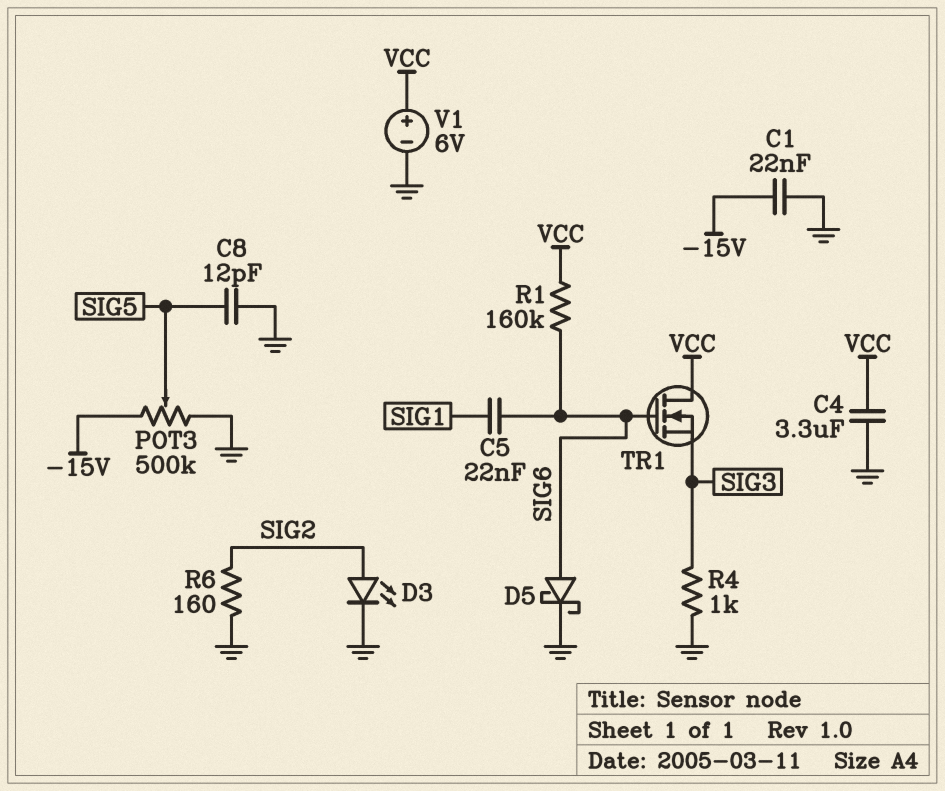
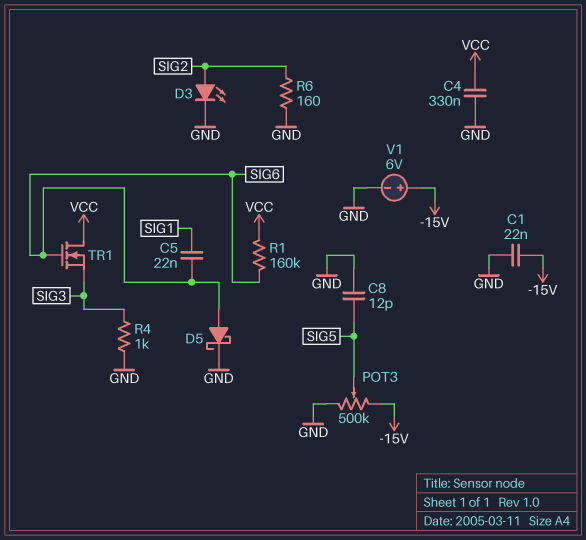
C4: 3.3uF (GND, VCC) -> 330nF (GND, VCC)
V1: 6V (plus VCC, minus GND) -> 6V (plus -15V, minus GND)

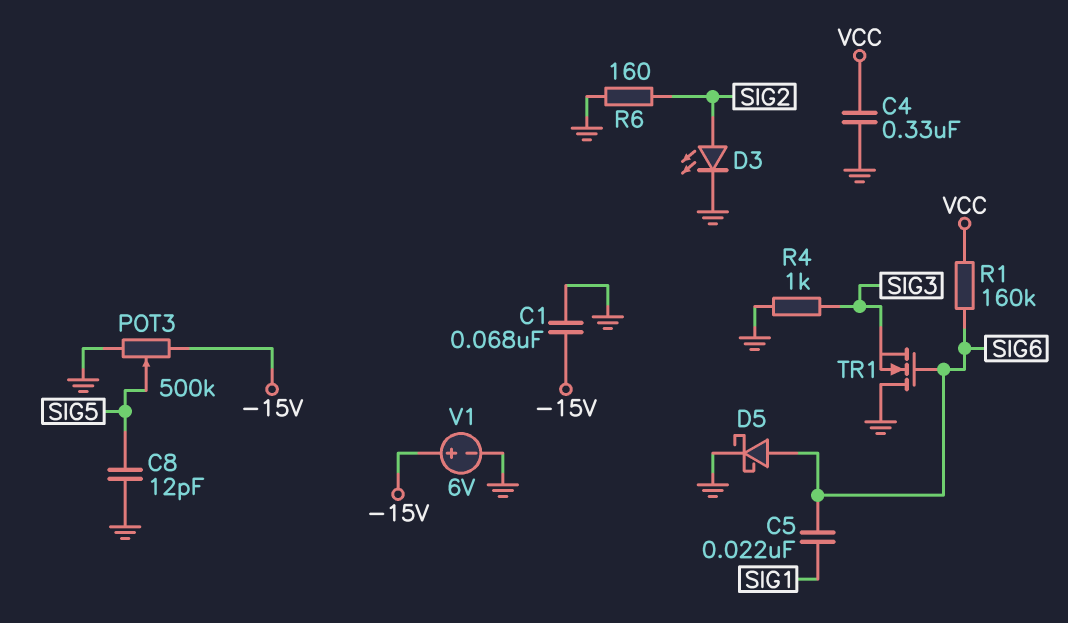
C1: 22nF (-15V, GND) -> 68nF (-15V, GND)
TR1: NMOS (G SIG6, D VCC, S SIG3) -> NMOS (G SIG6, D GND, S SIG3)

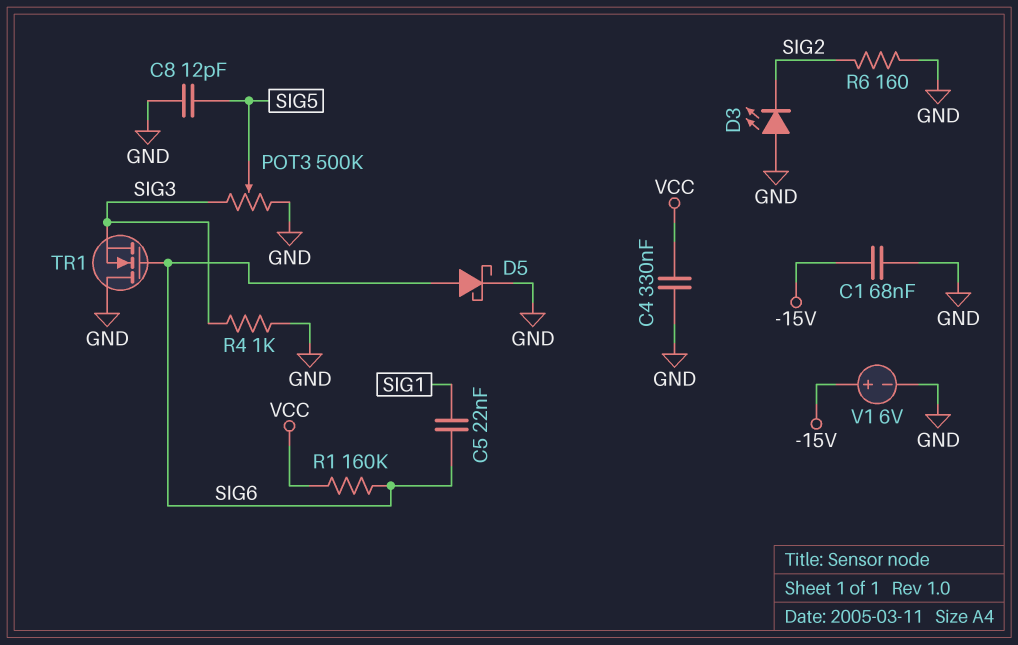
D3: LED (A SIG2, K GND) -> LED (A GND, K SIG2)
POT3: 500k (-15V, GND, wiper SIG5) -> 500k (GND, SIG3, wiper SIG5)

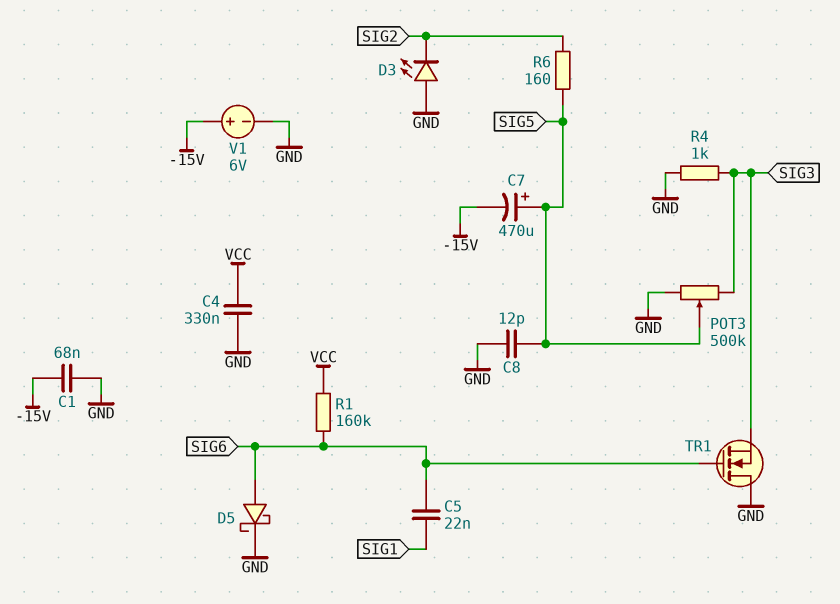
C7: none -> 470uF (plus SIG5, minus -15V)
R6: 160 (GND, SIG2) -> 160 (SIG2, SIG5)

